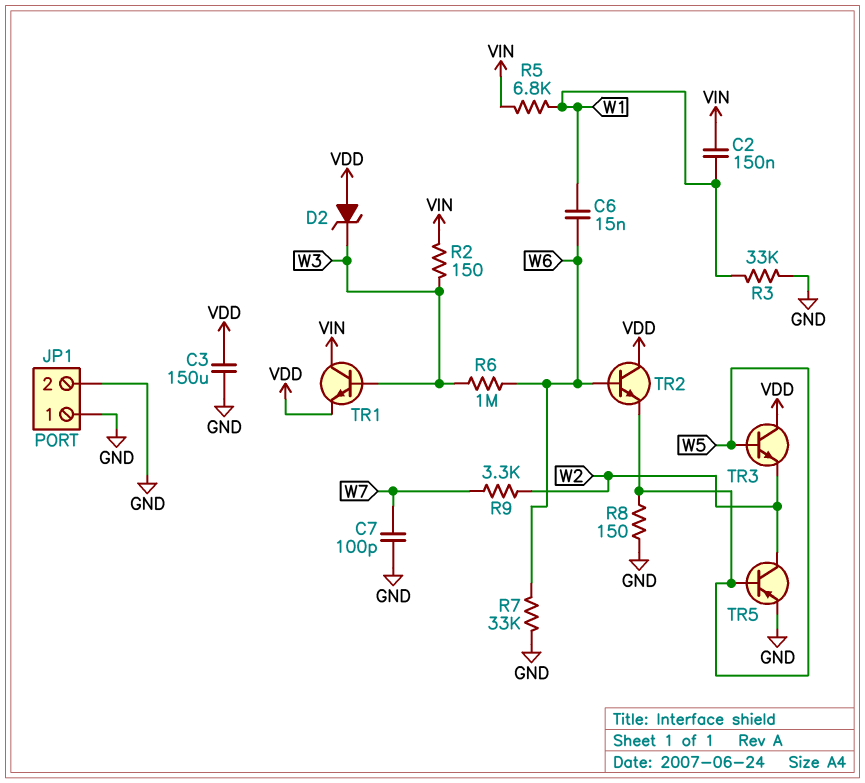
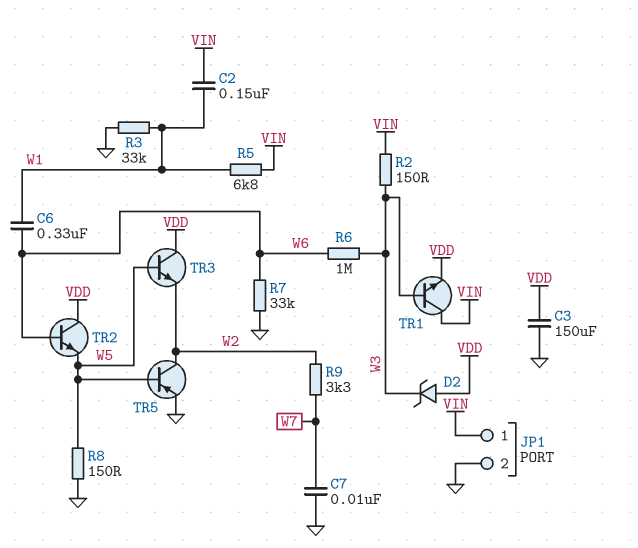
C6: 15nF (W1, W6) -> 330nF (W1, W6)
C7: 100pF (GND, W7) -> 10nF (GND, W7)
JP1 pin 1: GND -> VIN

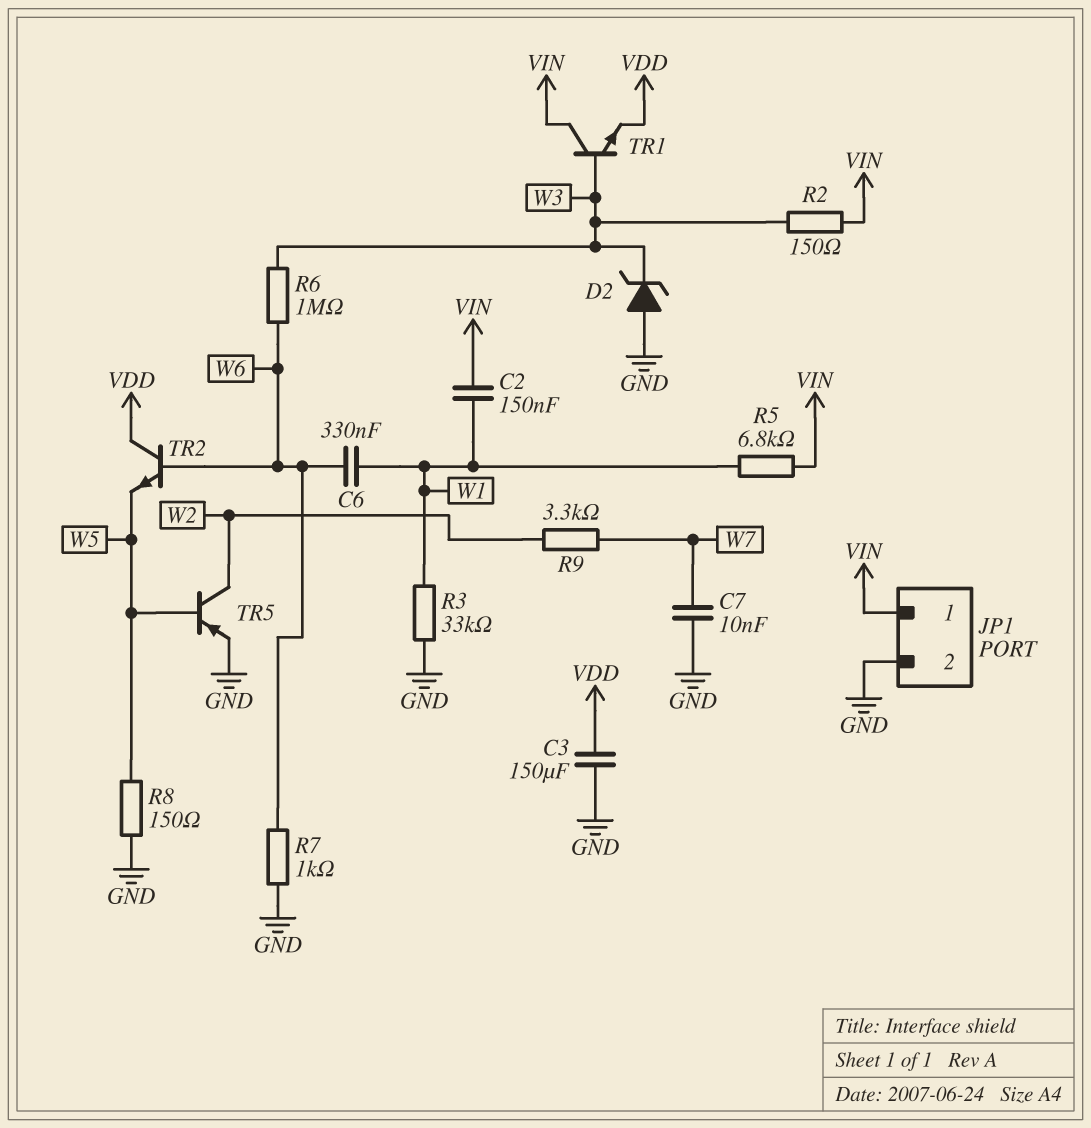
D2: zener (A VDD, K W3) -> zener (A GND, K W3)
R7: 33k (GND, W6) -> 1k (GND, W6)
TR3: NPN (B W5, C VDD, E W2) -> none

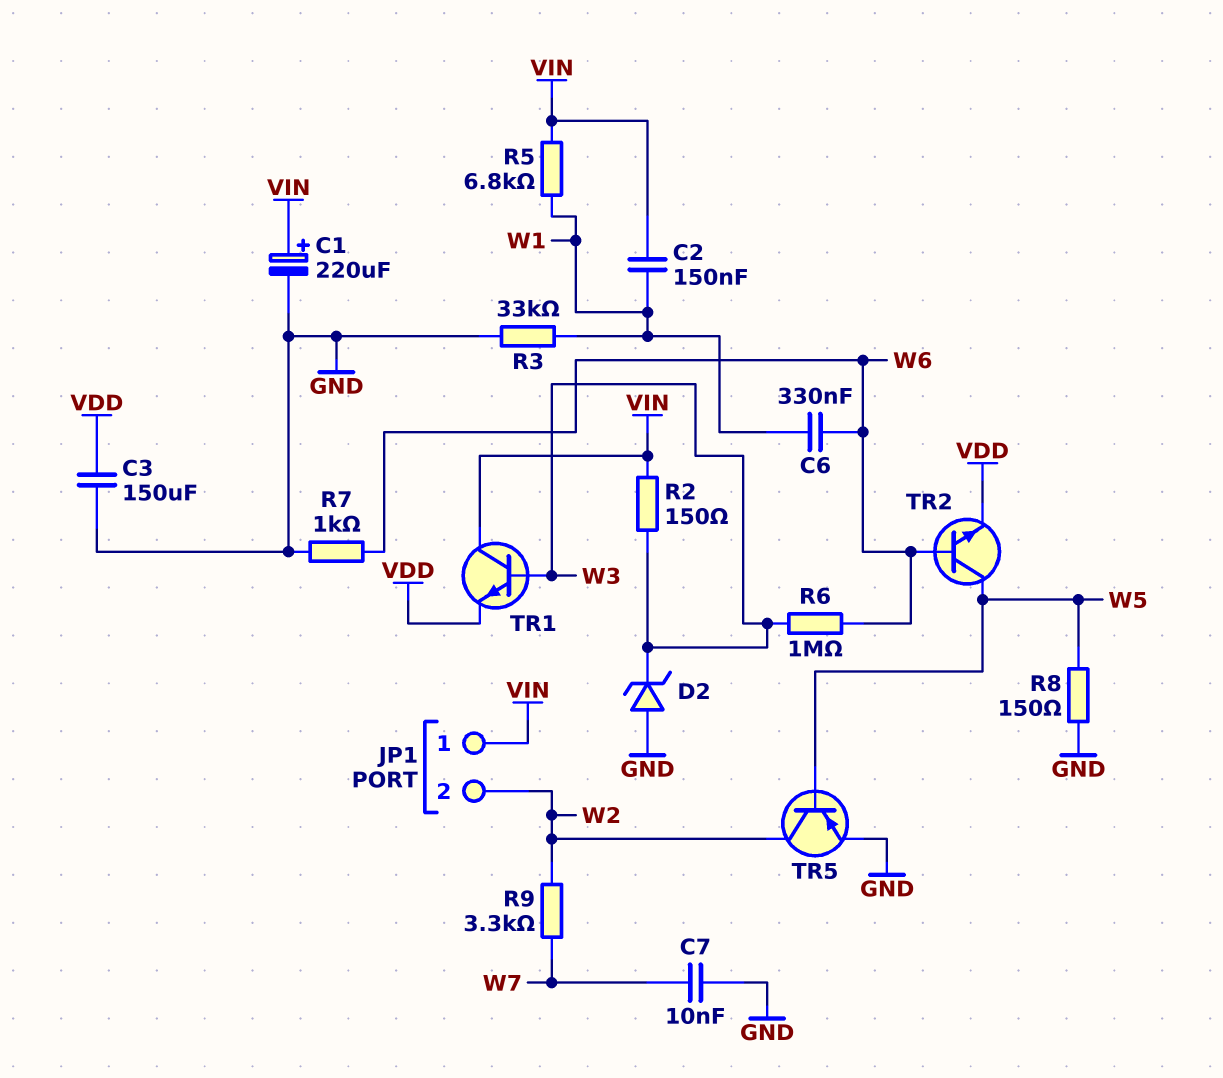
C1: none -> 220uF (plus VIN, minus GND)
JP1 pin 2: GND -> W2
TR2: NPN (B W6, C VDD, E W5) -> NPN (B W6, C W5, E VDD)

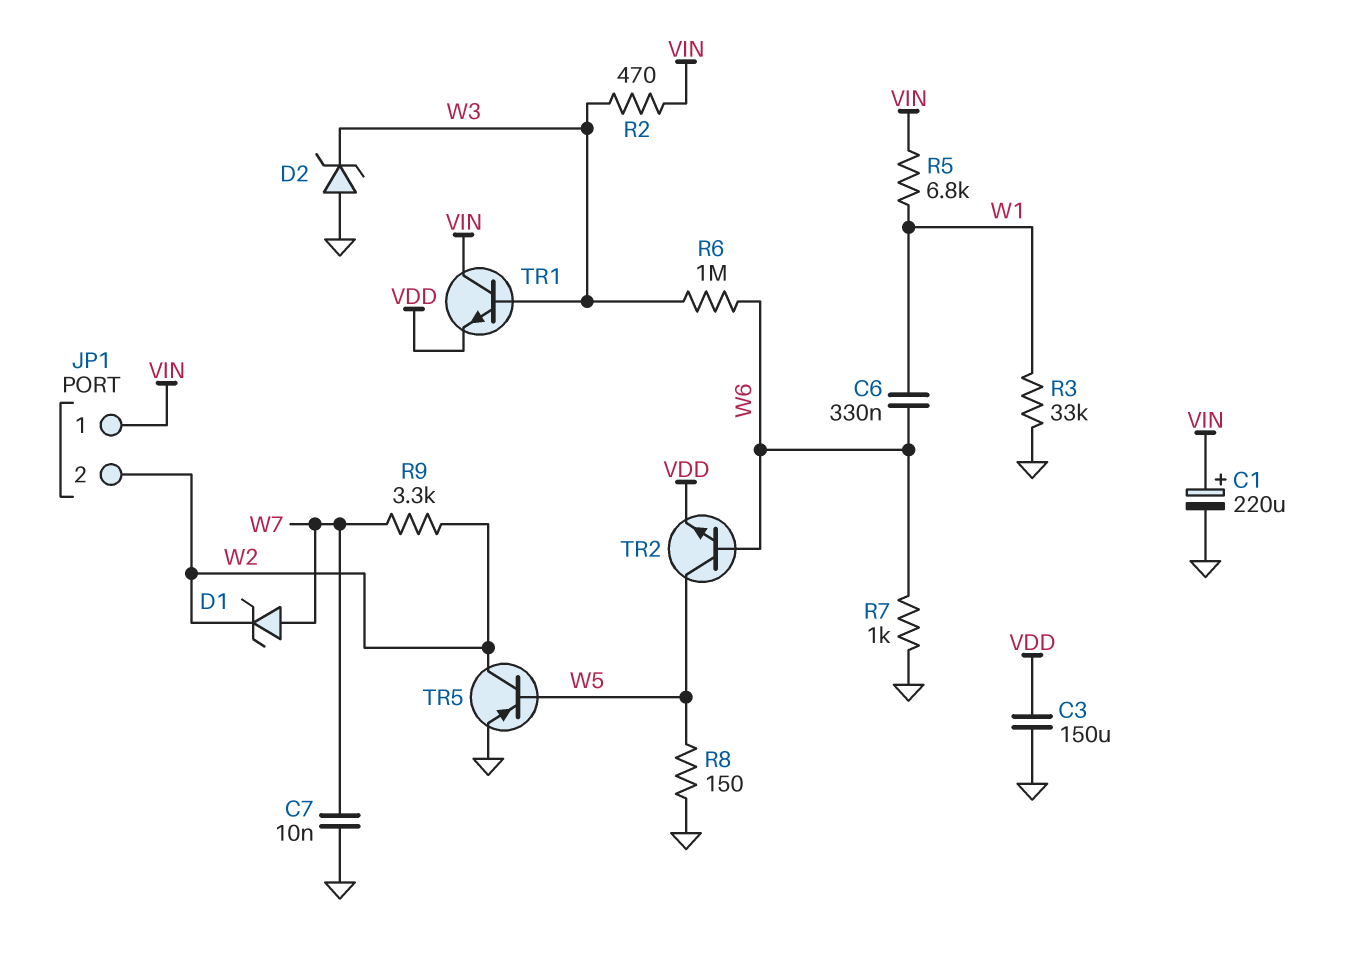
C2: 150nF (VIN, W1) -> none
D1: none -> zener (A W7, K W2)
R2: 150 (VIN, W3) -> 470 (VIN, W3)

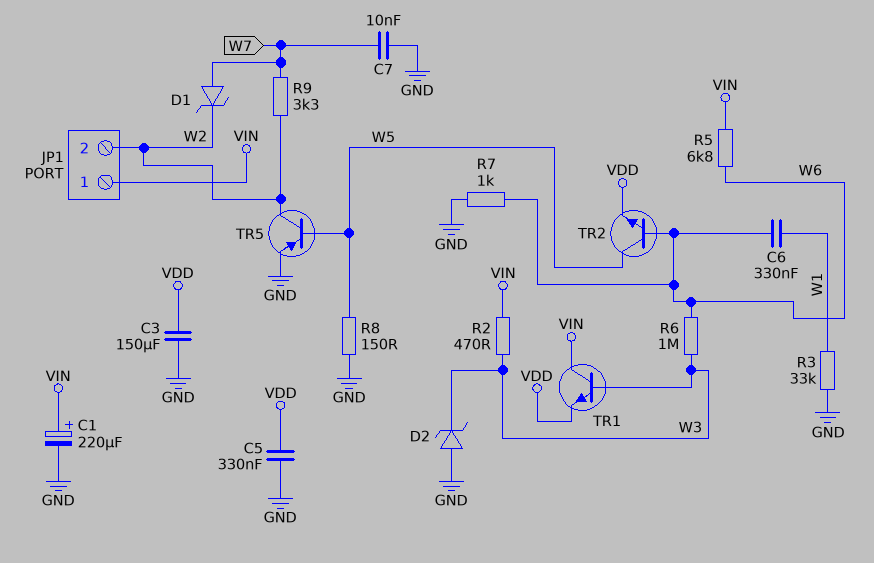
C5: none -> 330nF (GND, VDD)
R5: 6.8k (VIN, W1) -> 6.8k (VIN, W6)

